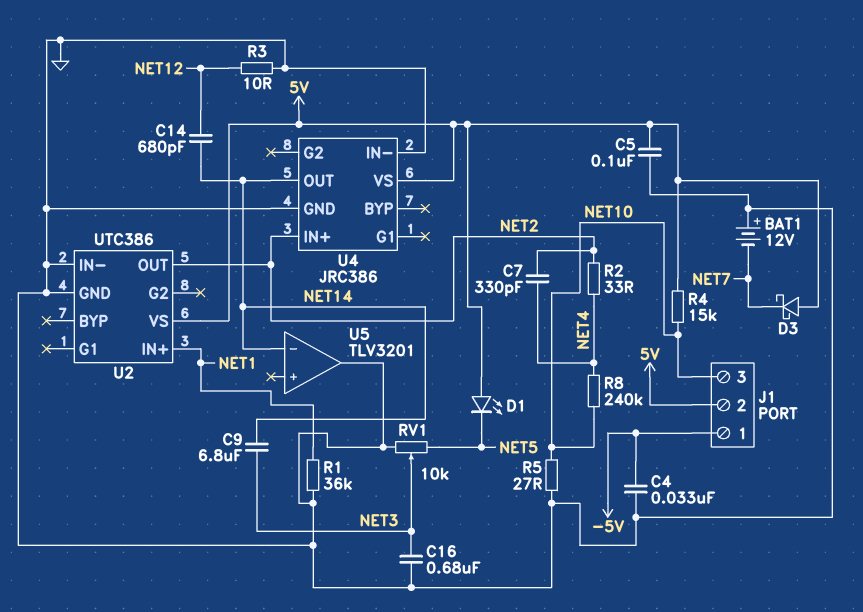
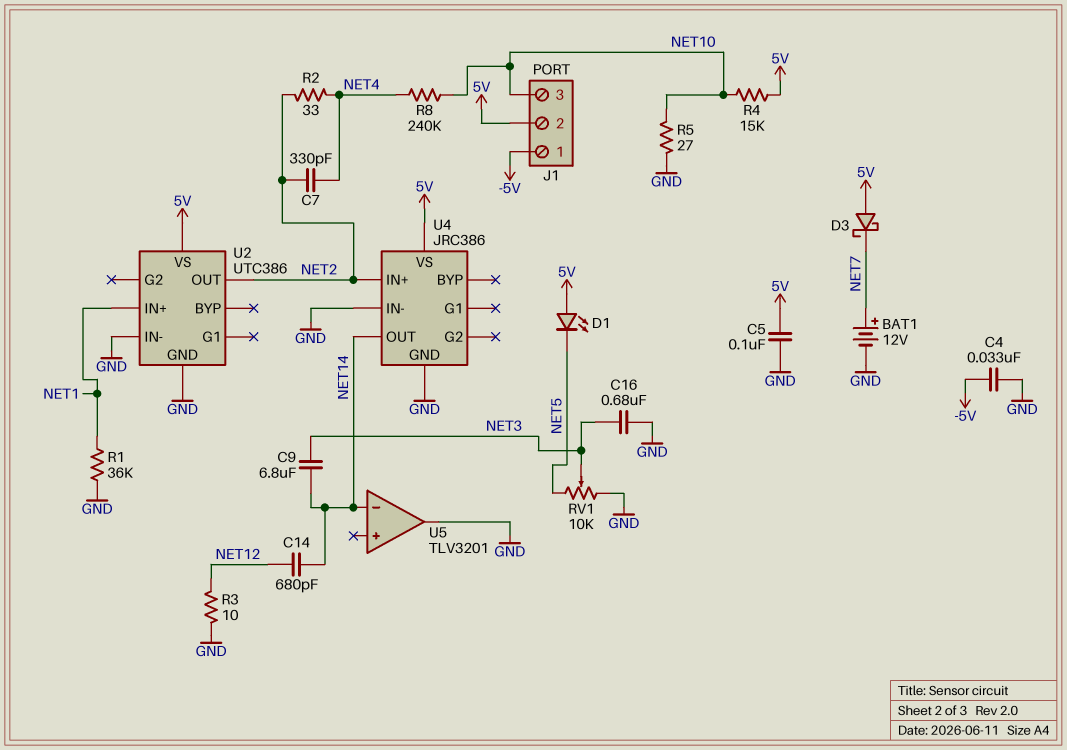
BAT1: 12V (plus GND, minus NET7) -> 12V (plus NET7, minus GND)

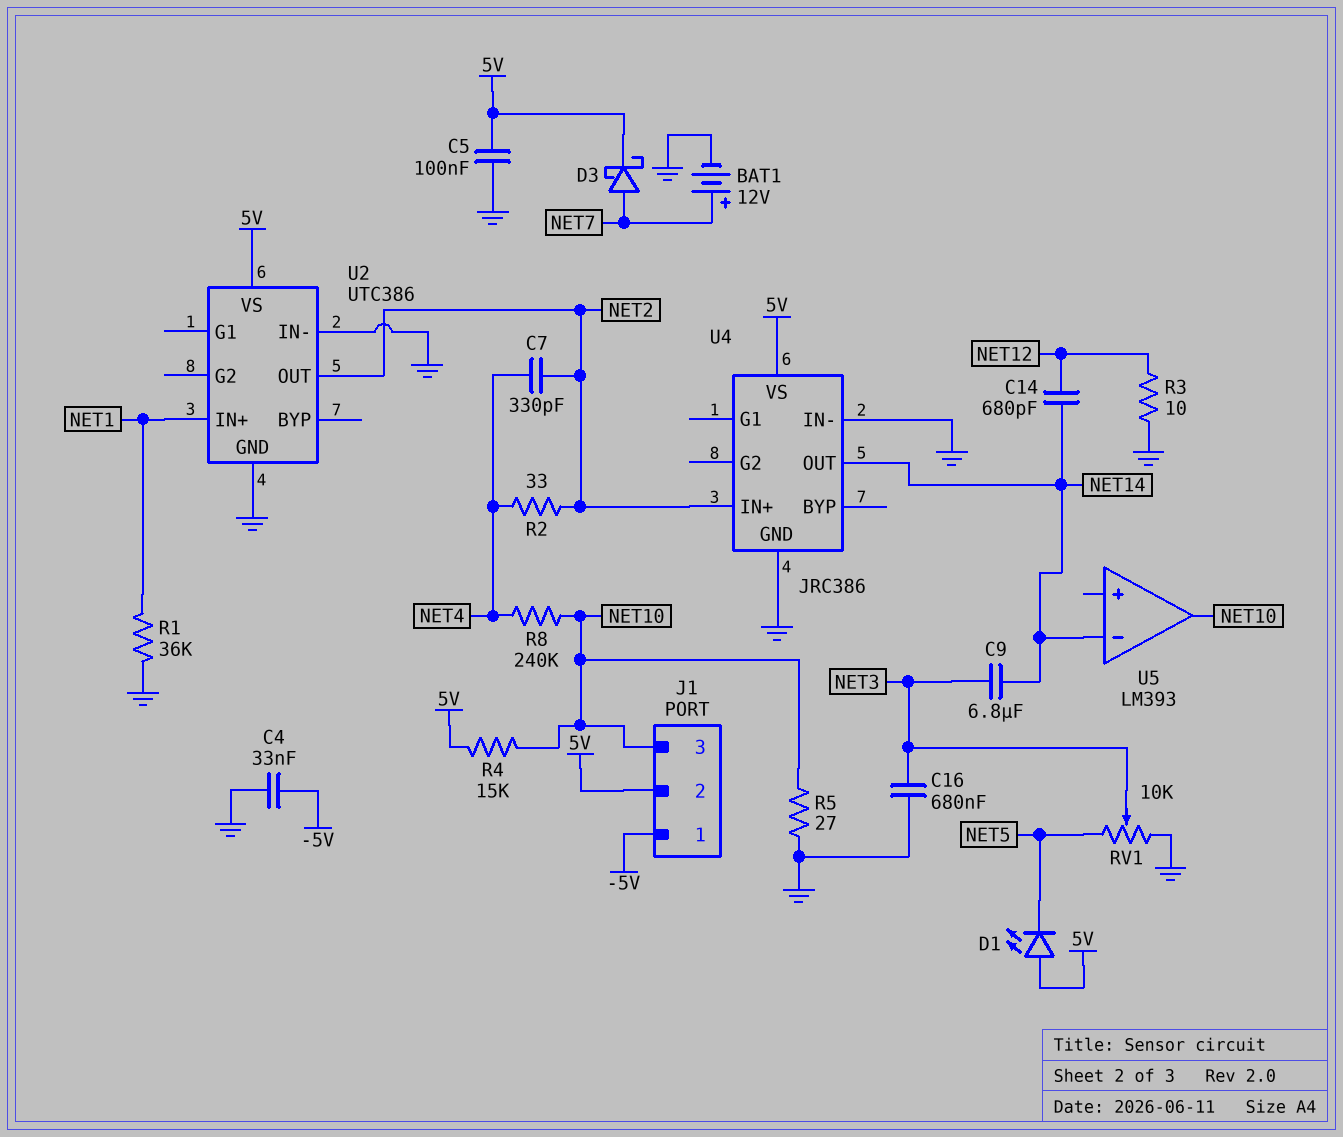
D3: schottky (A 5V, K NET7) -> schottky (A NET7, K 5V)
U5: TLV3201 -> LM393
U5 pin out: GND -> NET10

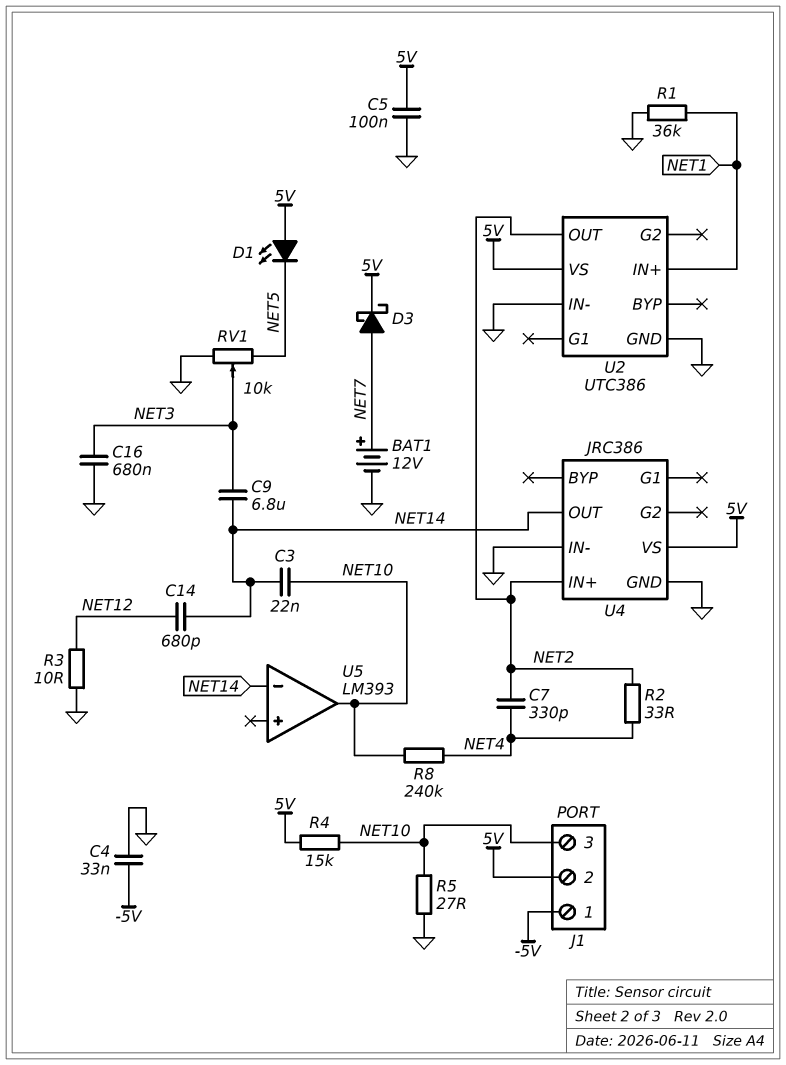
C3: none -> 22nF (NET10, NET14)

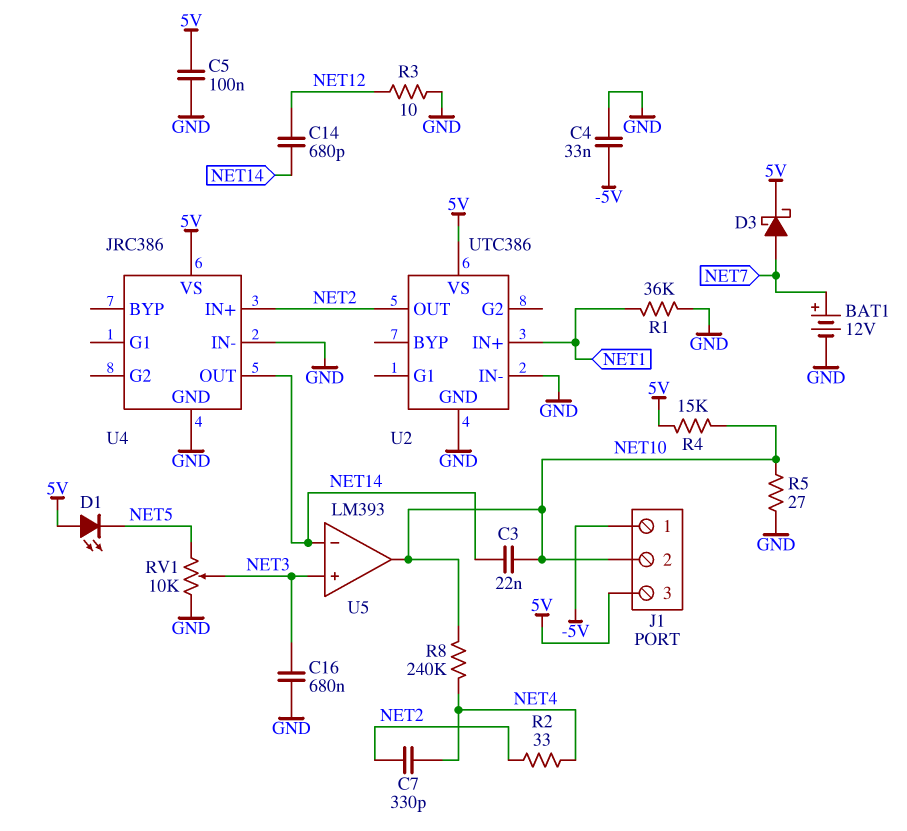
C9: 6.8uF (NET3, NET14) -> none
J1 pin 2: 5V -> NET10
J1 pin 3: NET10 -> 5V
U5 pin in+: none -> NET3

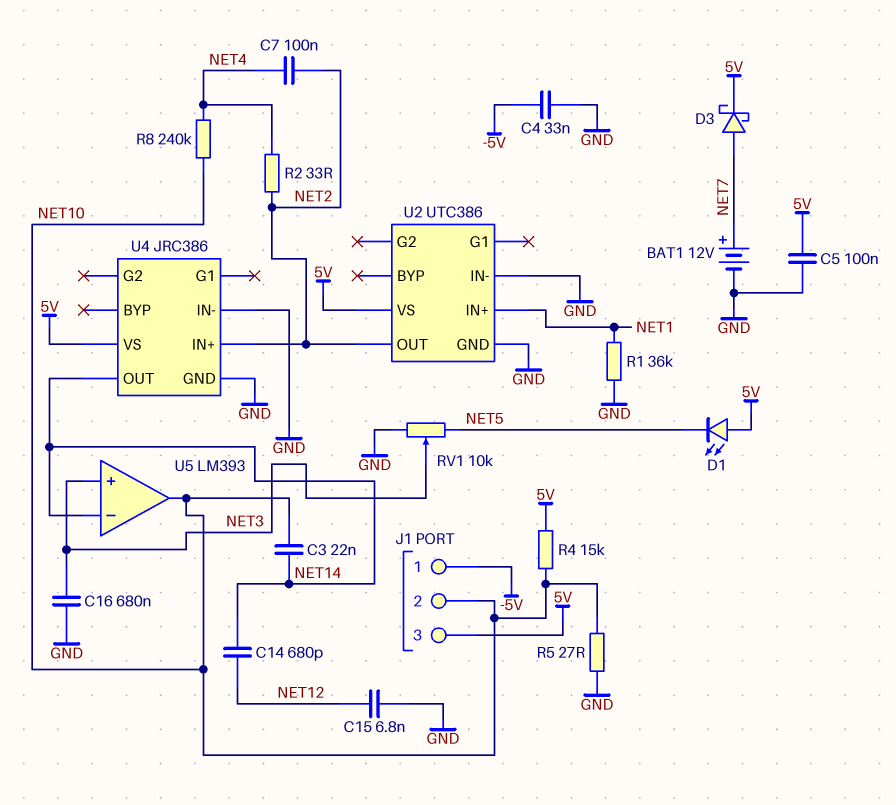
C7: 330pF (NET2, NET4) -> 100nF (NET2, NET4)
C15: none -> 6.8nF (GND, NET12)
R3: 10 (GND, NET12) -> none

